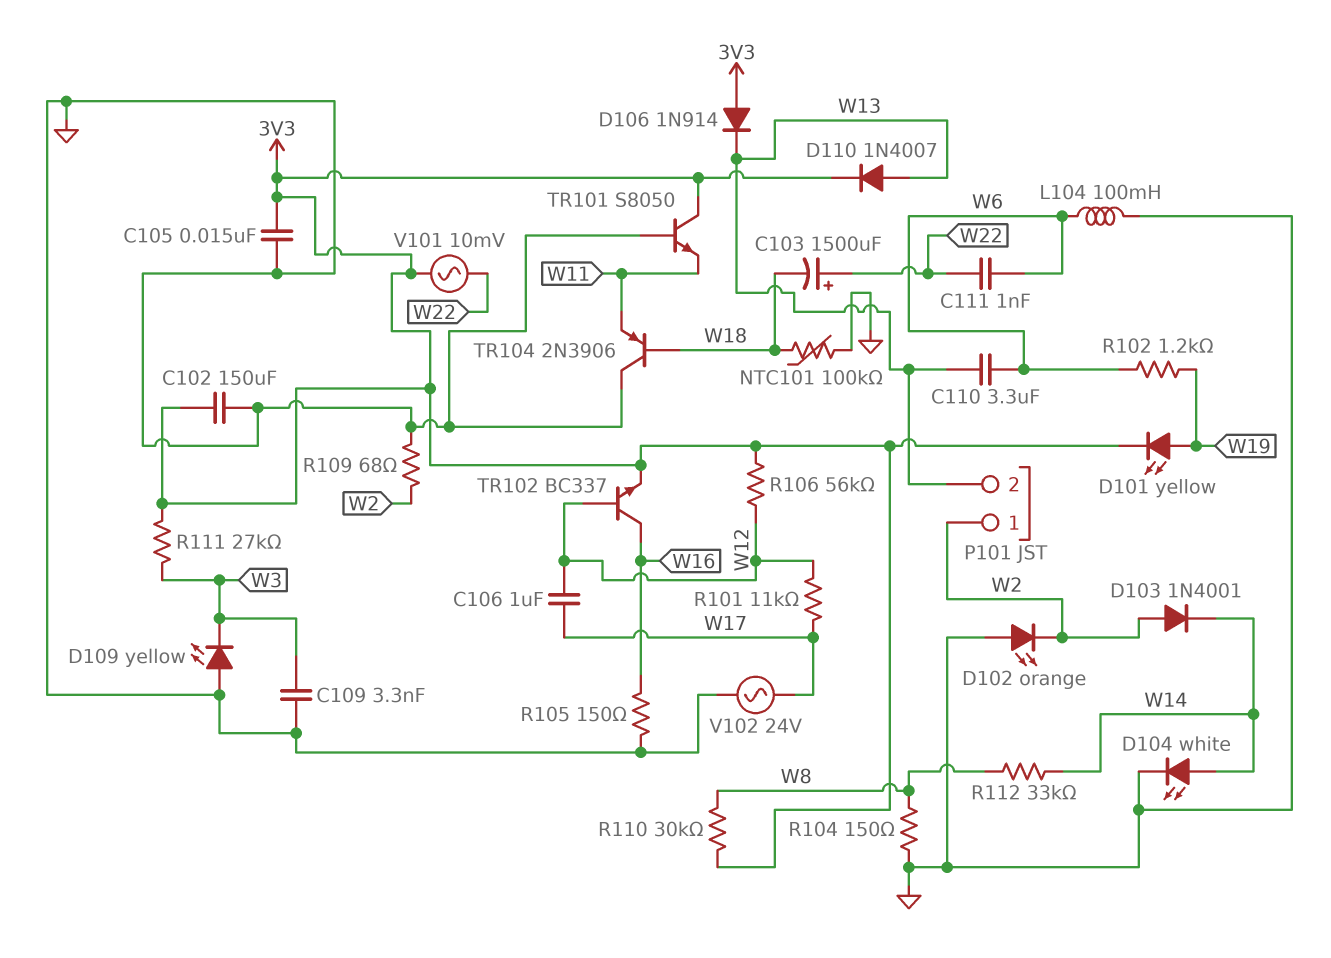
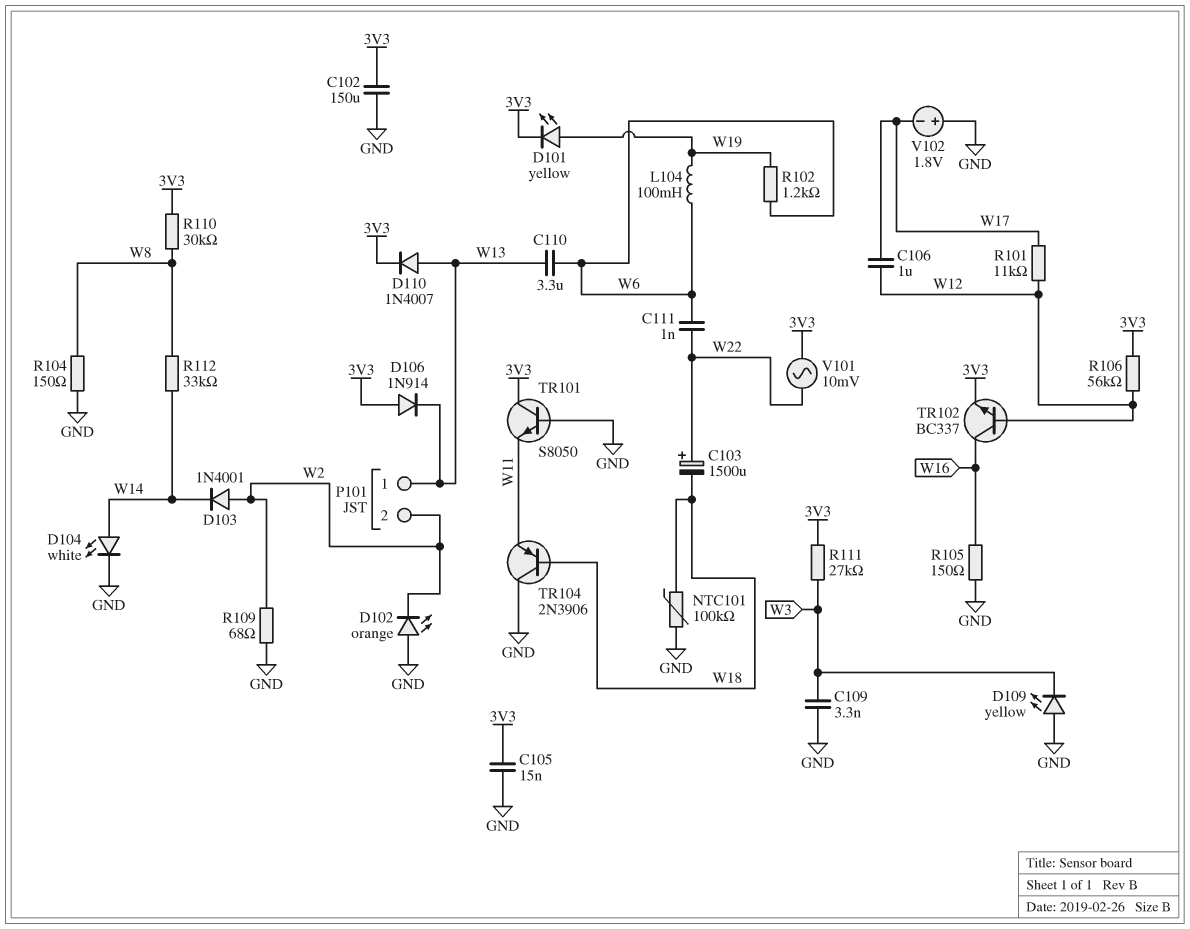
L104: 100mH (GND, W6) -> 100mH (W6, W19)
P101 pin 1: W2 -> W13
P101 pin 2: W13 -> W2
V102: AC 24V (GND, W17) -> 1.8V (plus GND, minus W17)

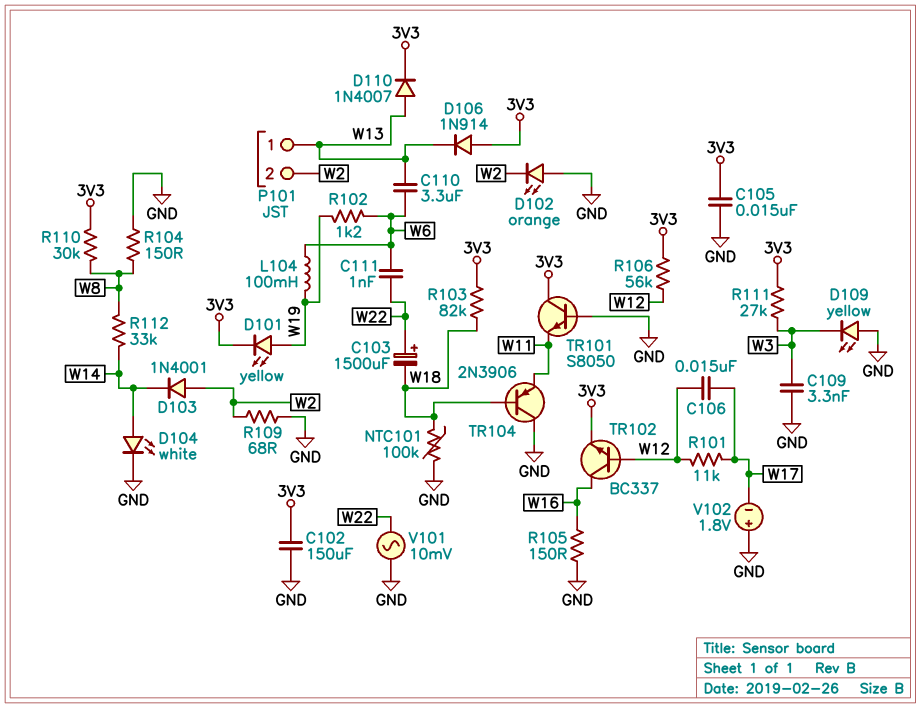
C106: 1uF (W12, W17) -> 15nF (W12, W17)
R103: none -> 82k (3V3, W18)
V101: AC 10mV (3V3, W22) -> AC 10mV (GND, W22)

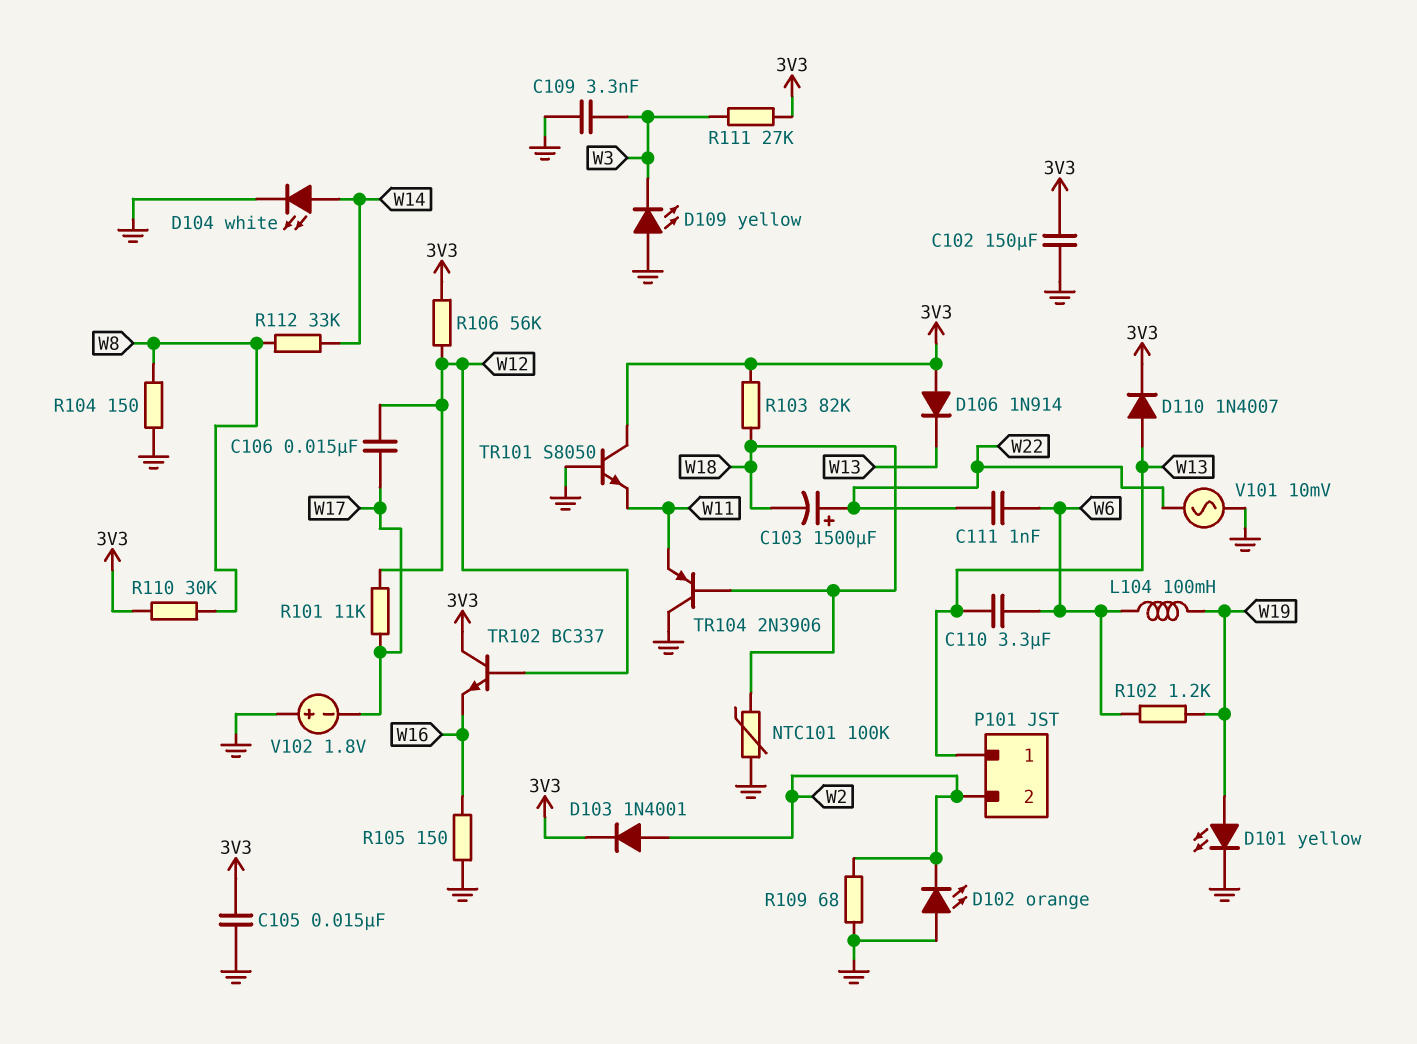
D101: LED yellow (A W19, K 3V3) -> LED yellow (A W19, K GND)
D103: diode 1N4001 (A W2, K W14) -> diode 1N4001 (A W2, K 3V3)
TR102: NPN BC337 (B W12, C W16, E 3V3) -> NPN BC337 (B W12, C 3V3, E W16)

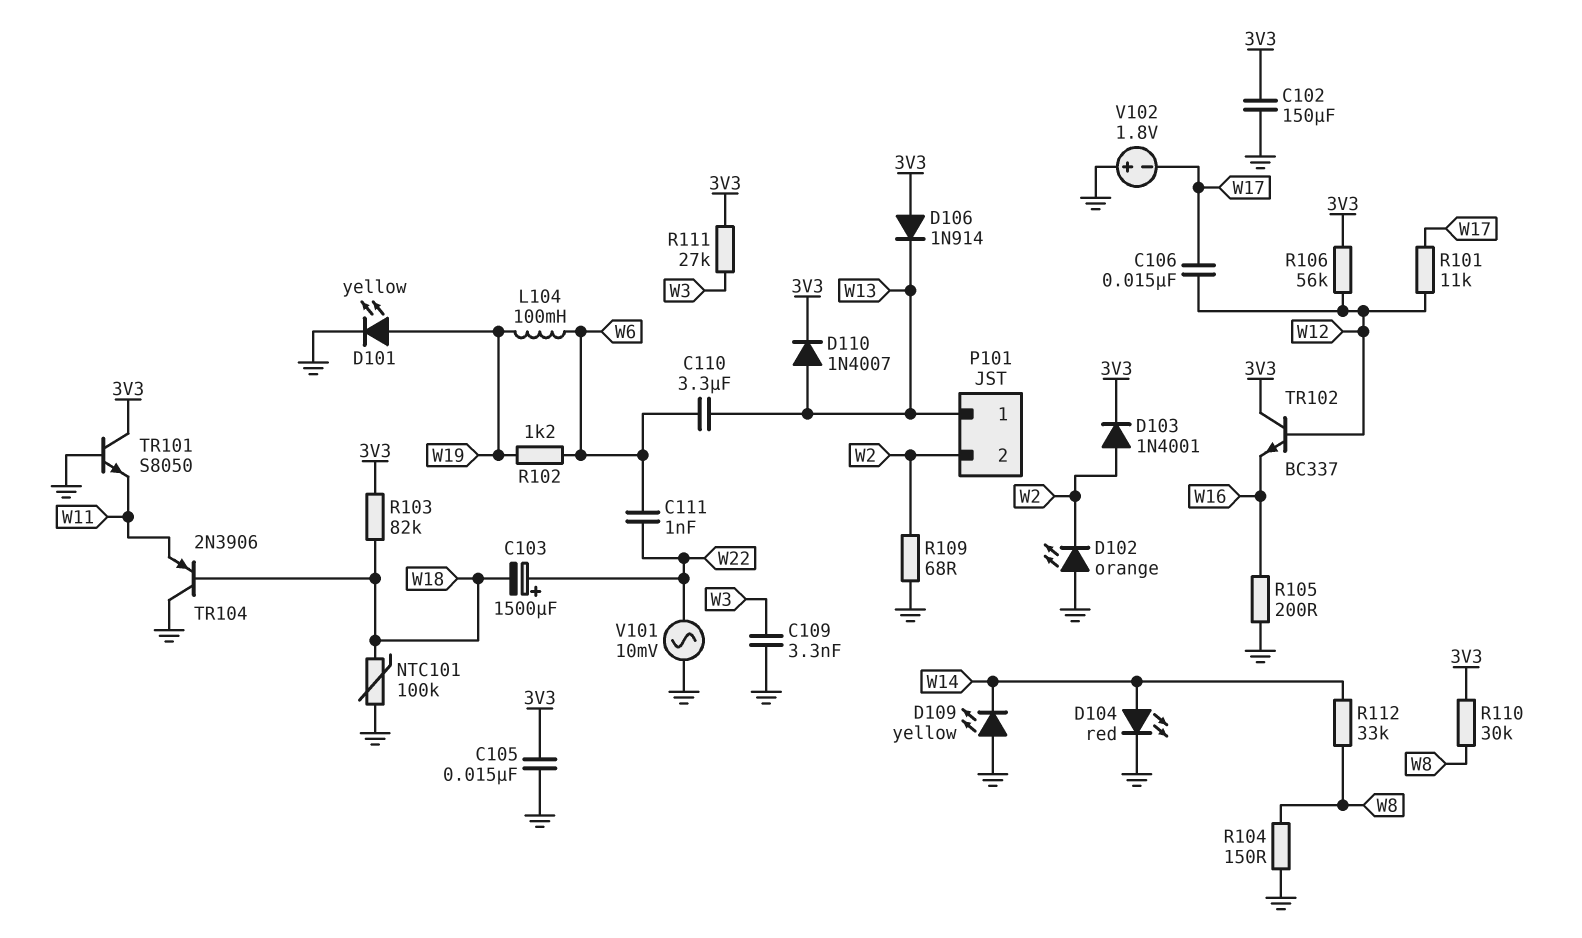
D104: LED white (A W14, K GND) -> LED red (A W14, K GND)
D109: LED yellow (A GND, K W3) -> LED yellow (A GND, K W14)
R105: 150 (GND, W16) -> 200 (GND, W16)

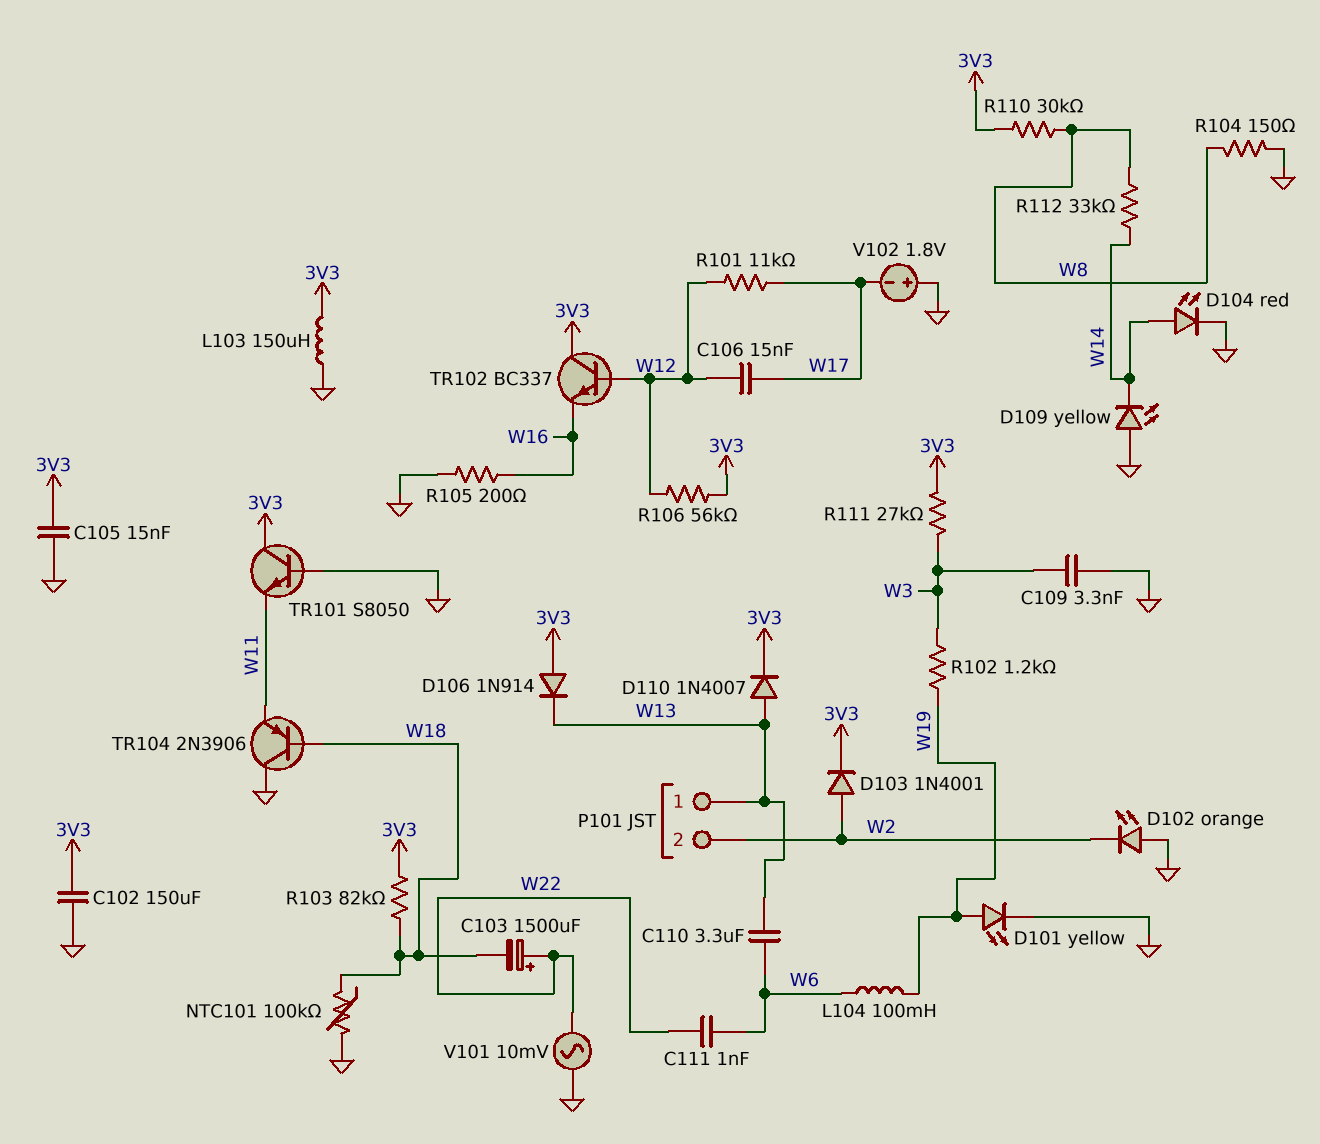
L103: none -> 150uH (3V3, GND)
R102: 1.2k (W6, W19) -> 1.2k (W3, W19)
R109: 68 (GND, W2) -> none

